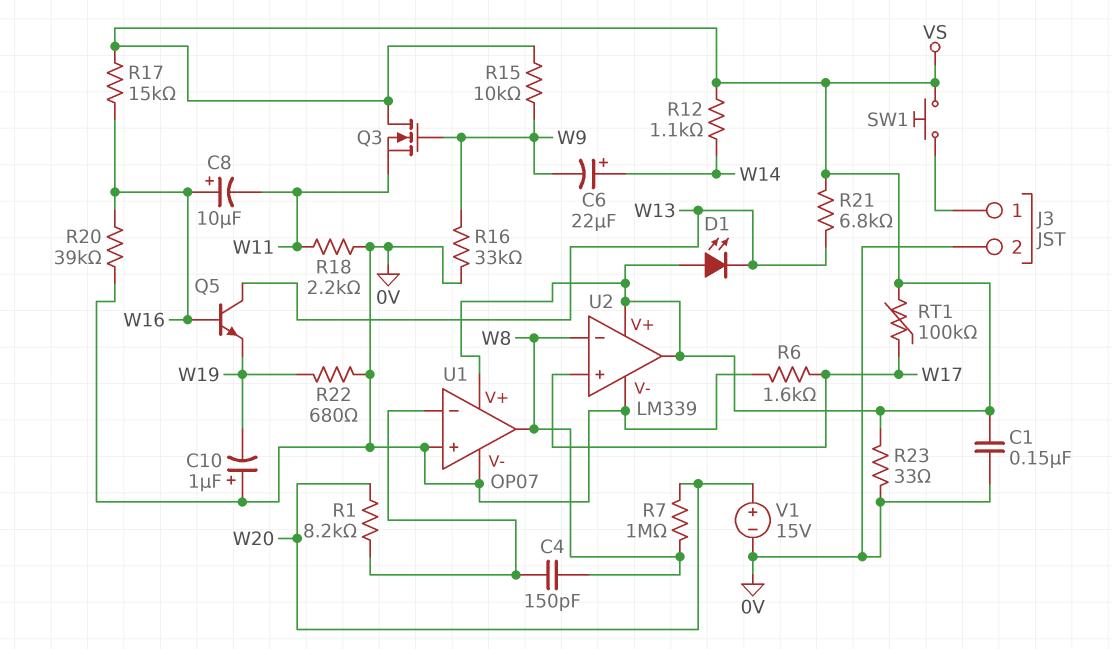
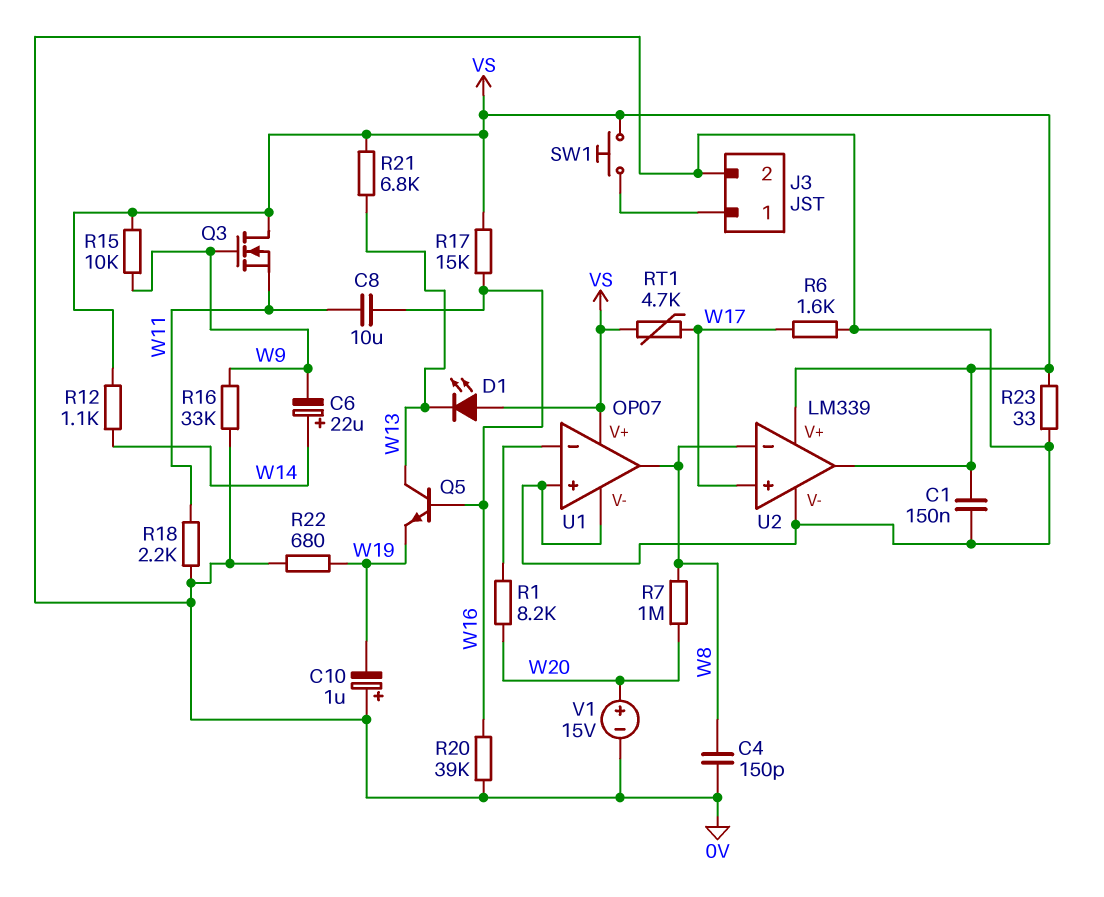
C4: 150pF (U1/in-, W8) -> 150pF (0V, W8)
C8: 10uF (plus W16, minus W11) -> 10uF (W11, W16)
RT1: 100k (VS, W17) -> 4.7k (VS, W17)

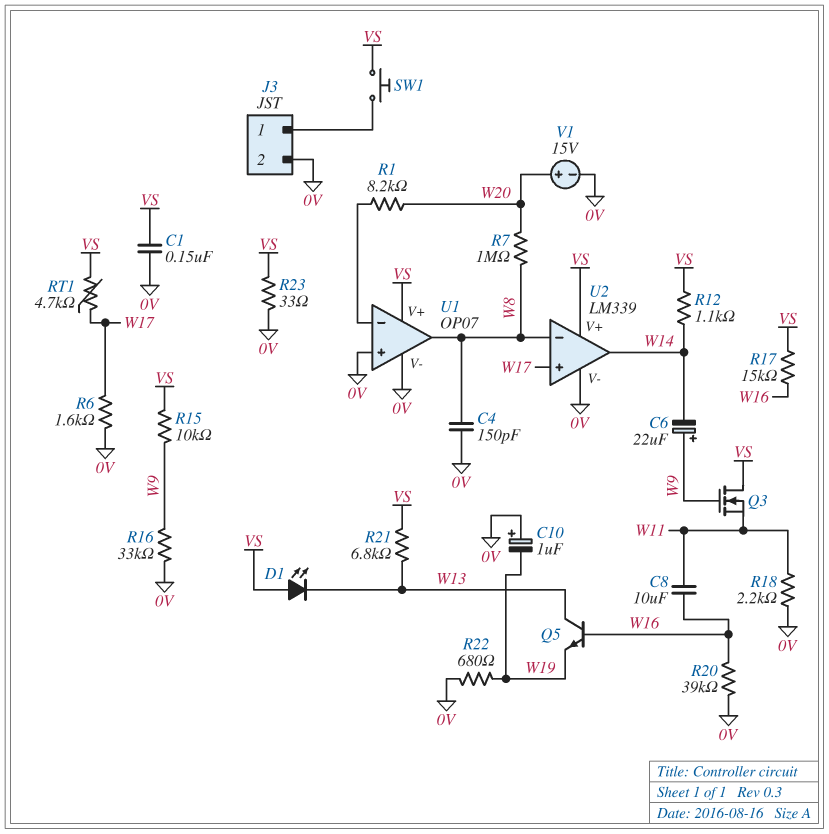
C6: 22uF (plus W14, minus W9) -> 22uF (plus W9, minus W14)
U2 pin out: VS -> W14

